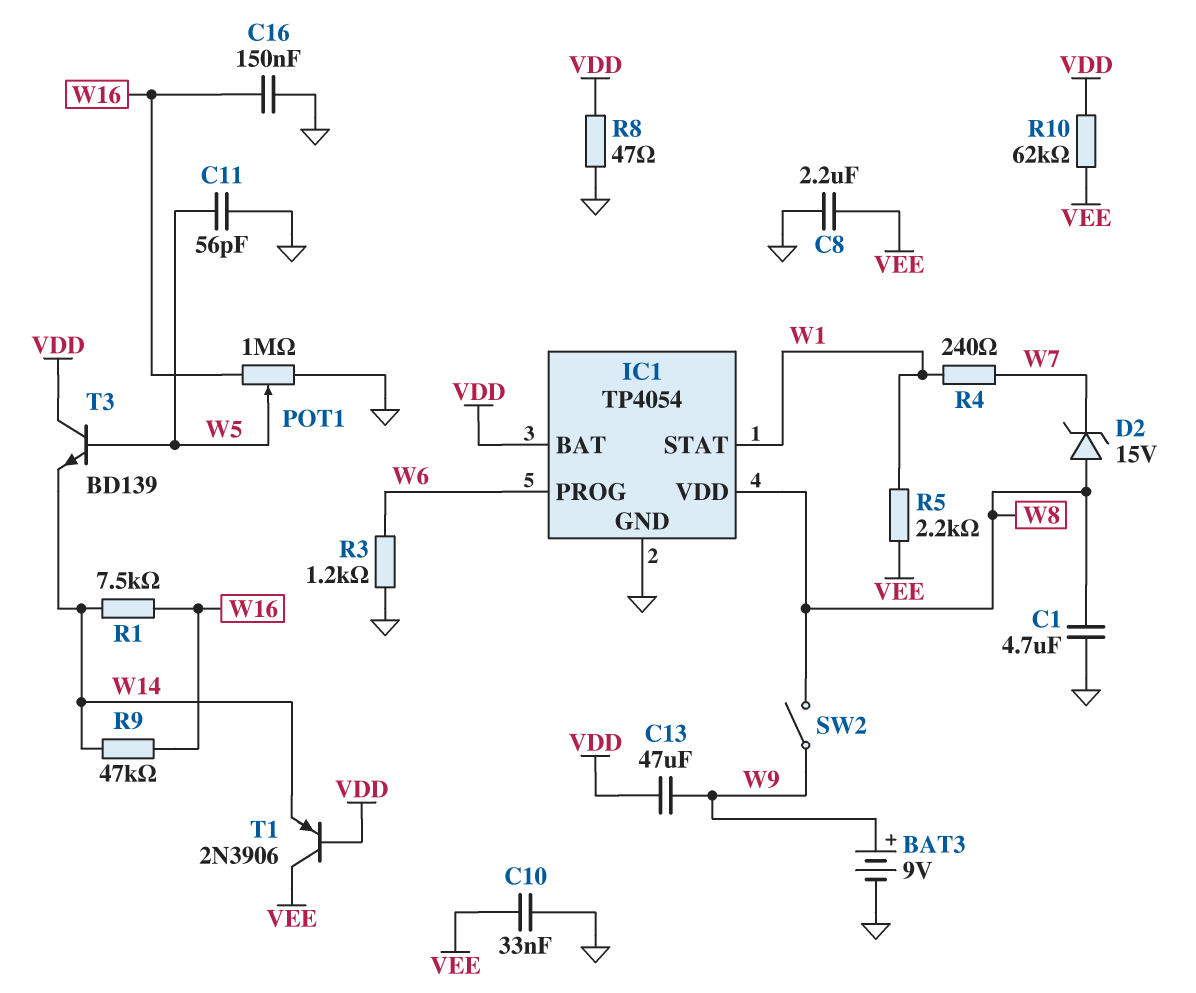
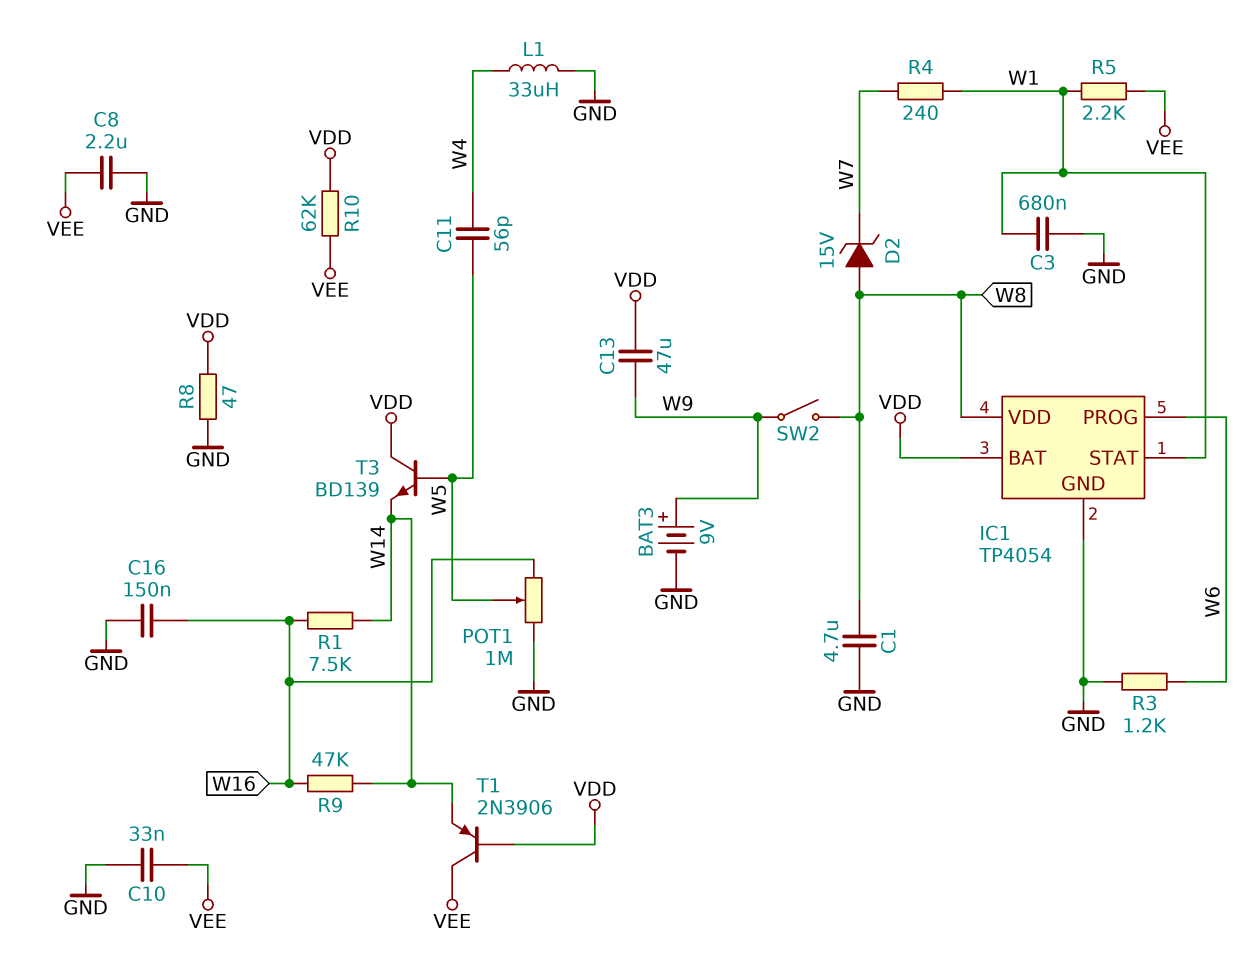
C3: none -> 680nF (GND, W1)
C11: 56pF (GND, W5) -> 56pF (W4, W5)
L1: none -> 33uH (GND, W4)

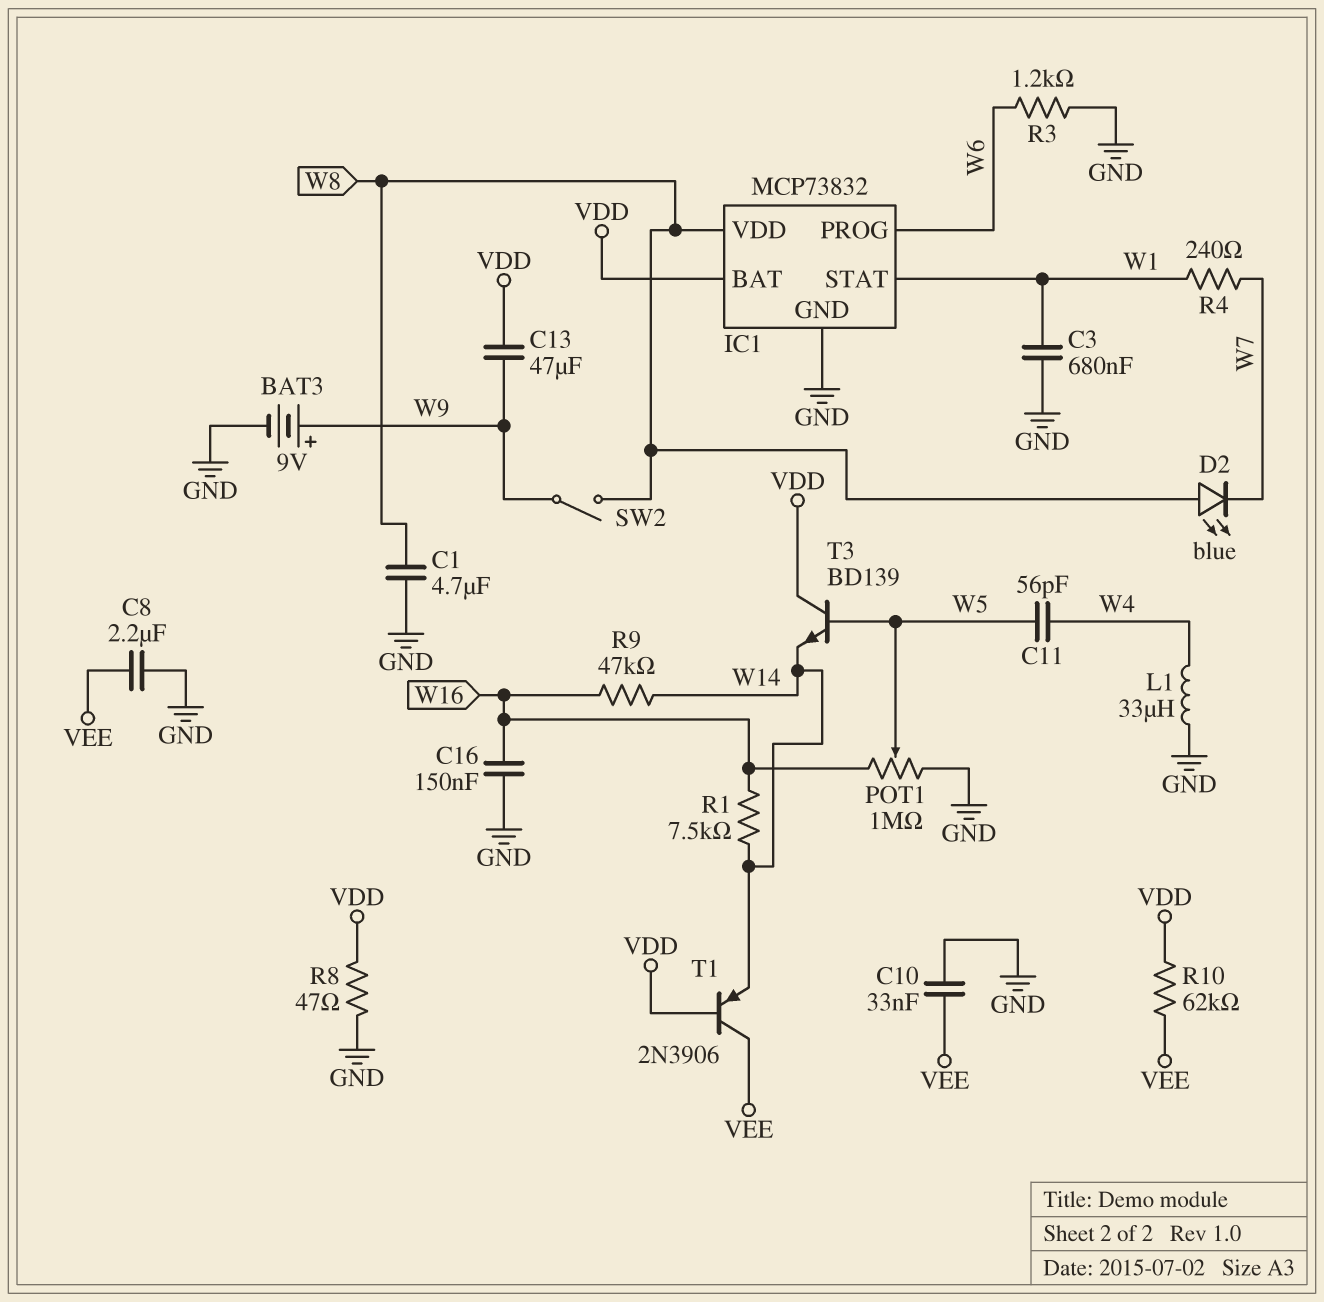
D2: zener 15V (A W8, K W7) -> LED blue (A W8, K W7)
IC1: TP4054 -> MCP73832
R5: 2.2k (VEE, W1) -> none

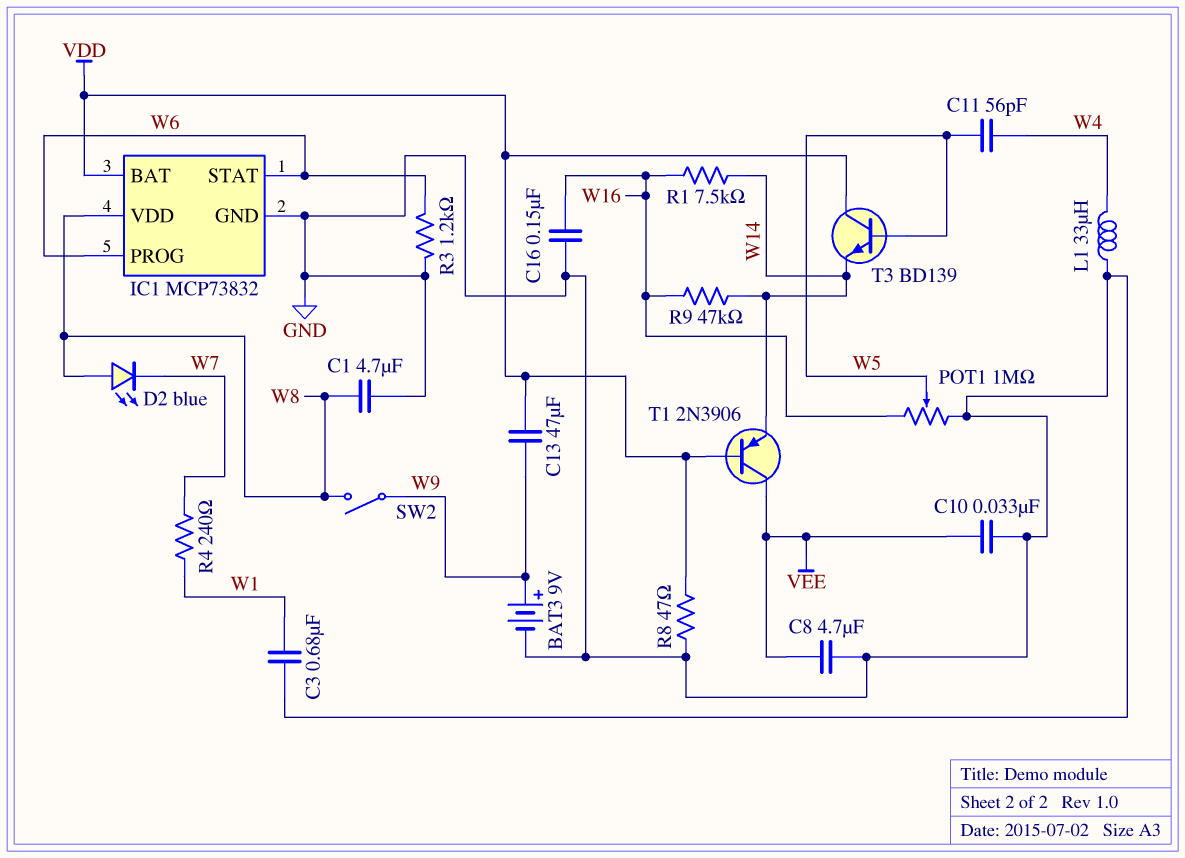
C8: 2.2uF (GND, VEE) -> 4.7uF (GND, VEE)
IC1 pin STAT: W1 -> W6
R10: 62k (VDD, VEE) -> none

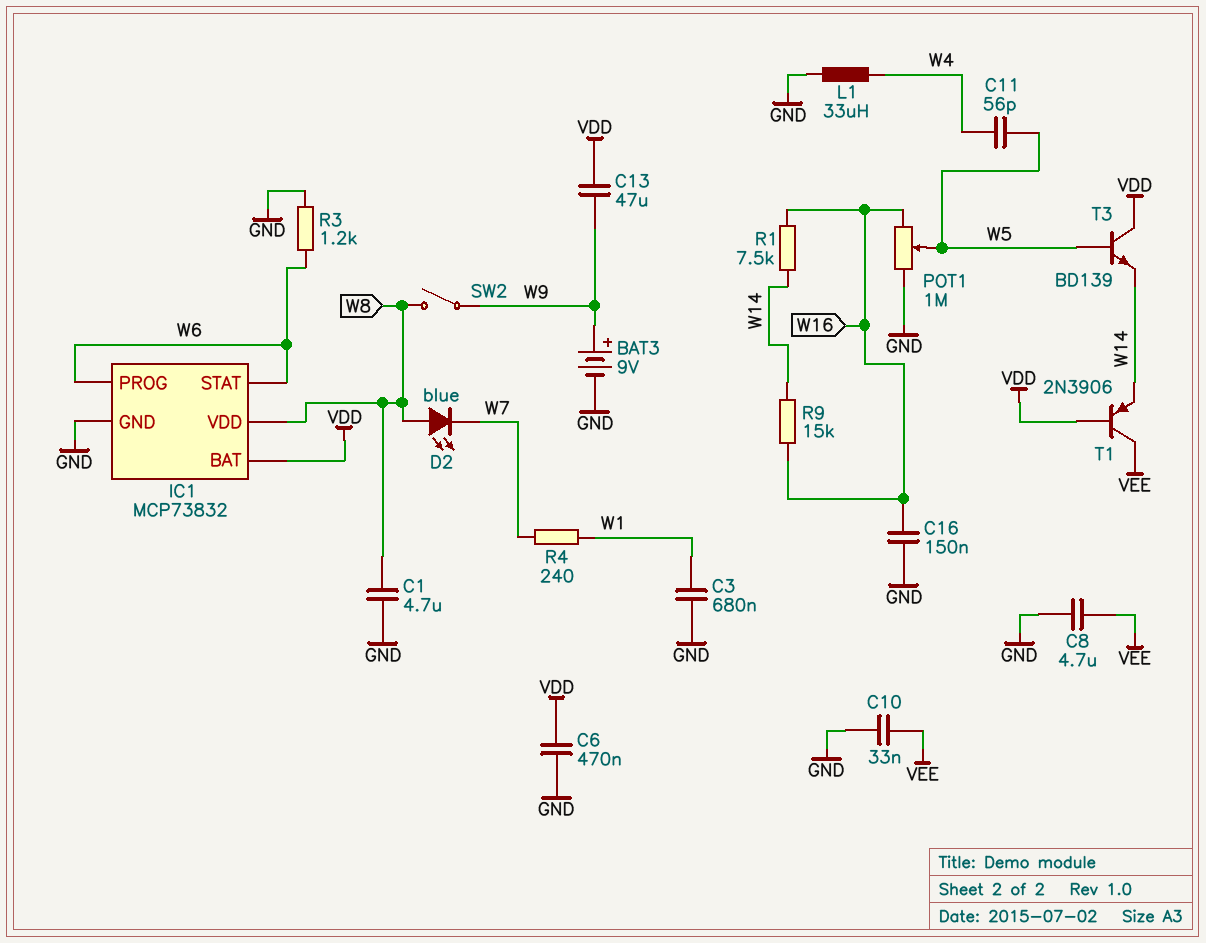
C6: none -> 470nF (GND, VDD)
R8: 47 (GND, VDD) -> none
R9: 47k (W14, W16) -> 15k (W14, W16)

